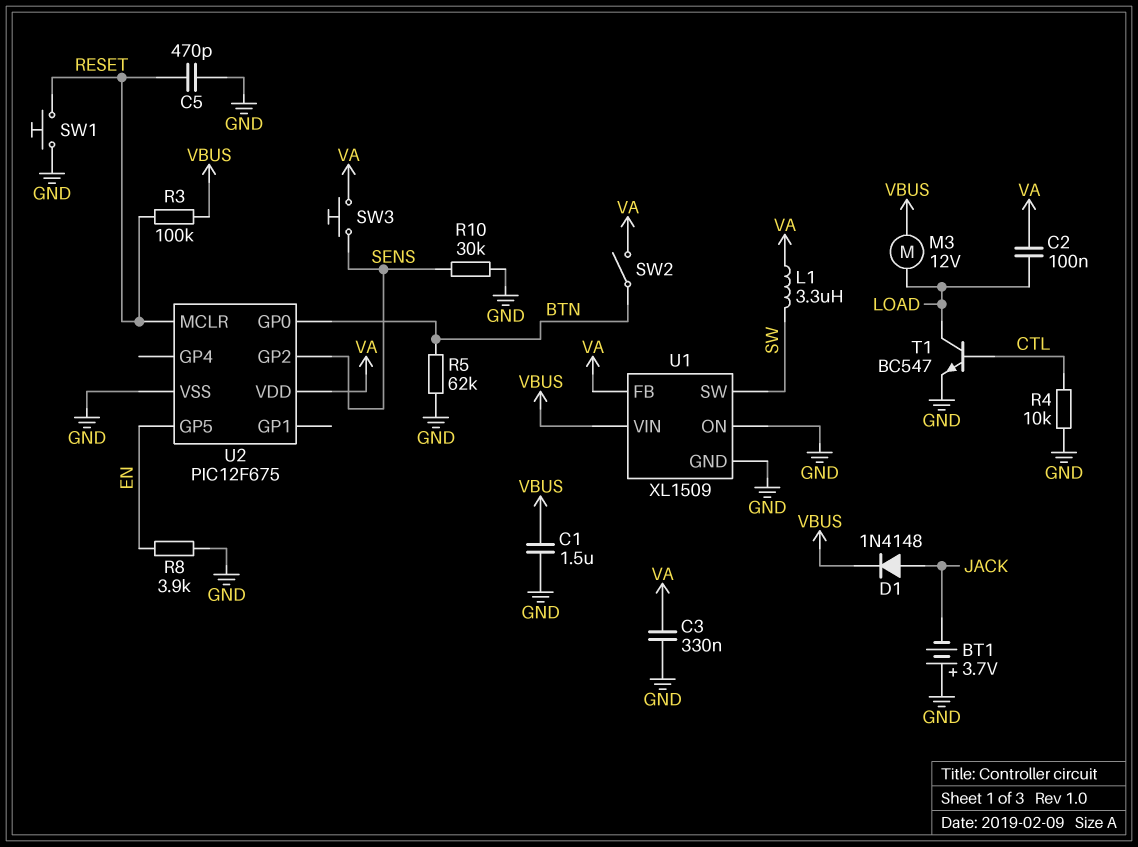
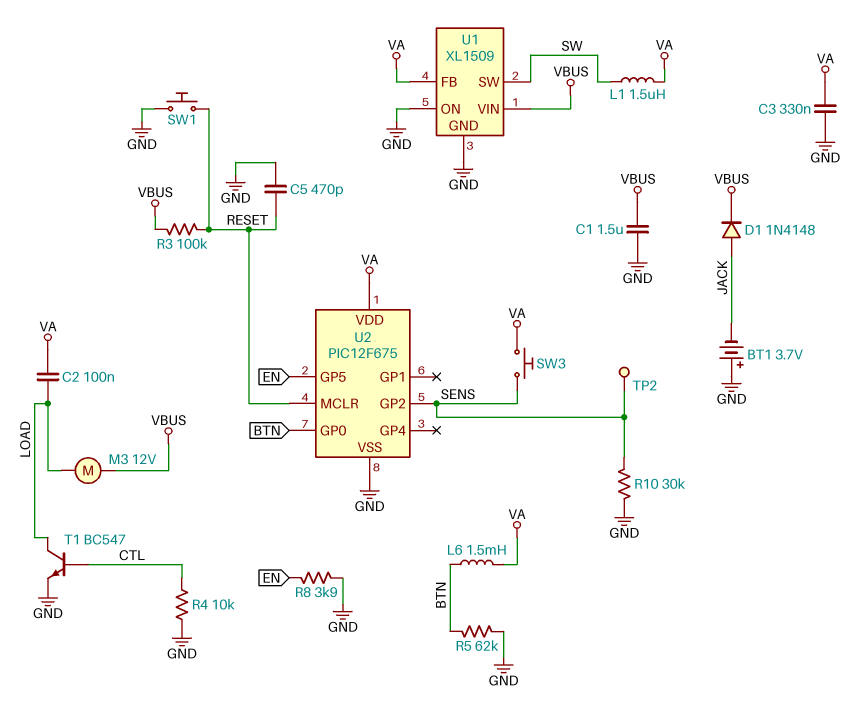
L1: 3.3uH (SW, VA) -> 1.5uH (SW, VA)
L6: none -> 1.5mH (BTN, VA)
SW2: switch (BTN, VA) -> none
TP2: none -> test point (SENS)

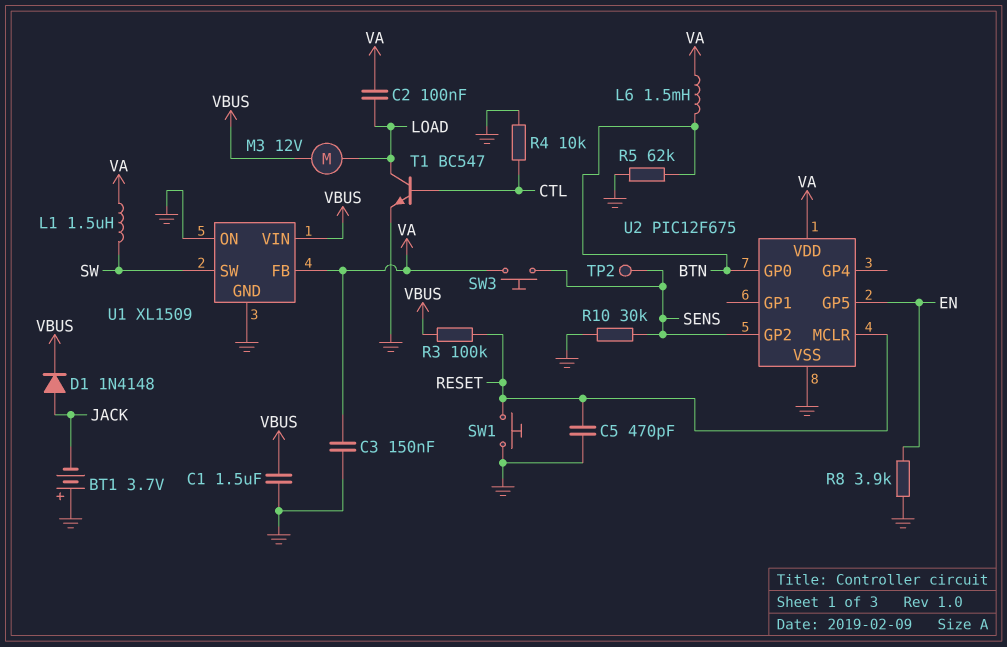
C3: 330nF (GND, VA) -> 150nF (GND, VA)

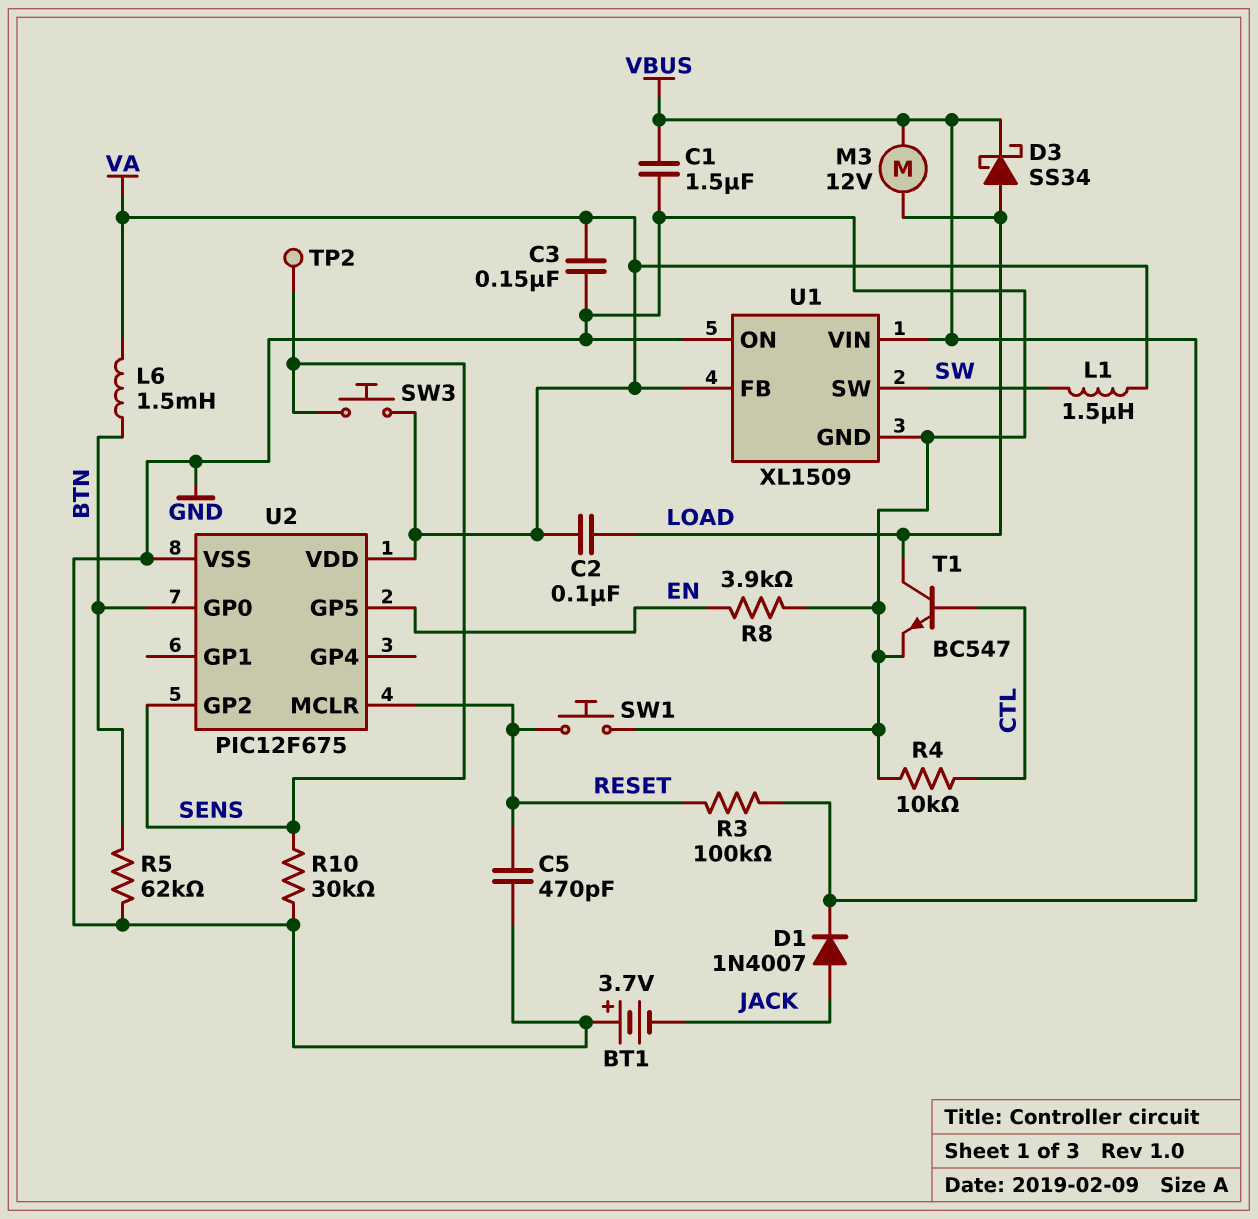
D1: diode 1N4148 (A JACK, K VBUS) -> diode 1N4007 (A JACK, K VBUS)
D3: none -> schottky SS34 (A LOAD, K VBUS)

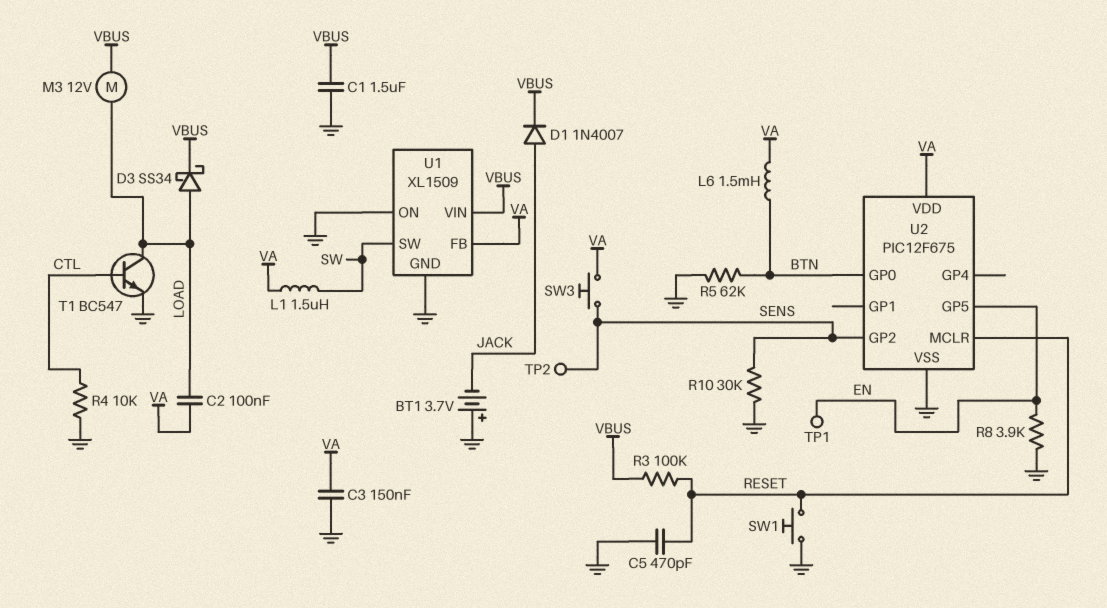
TP1: none -> test point (EN)

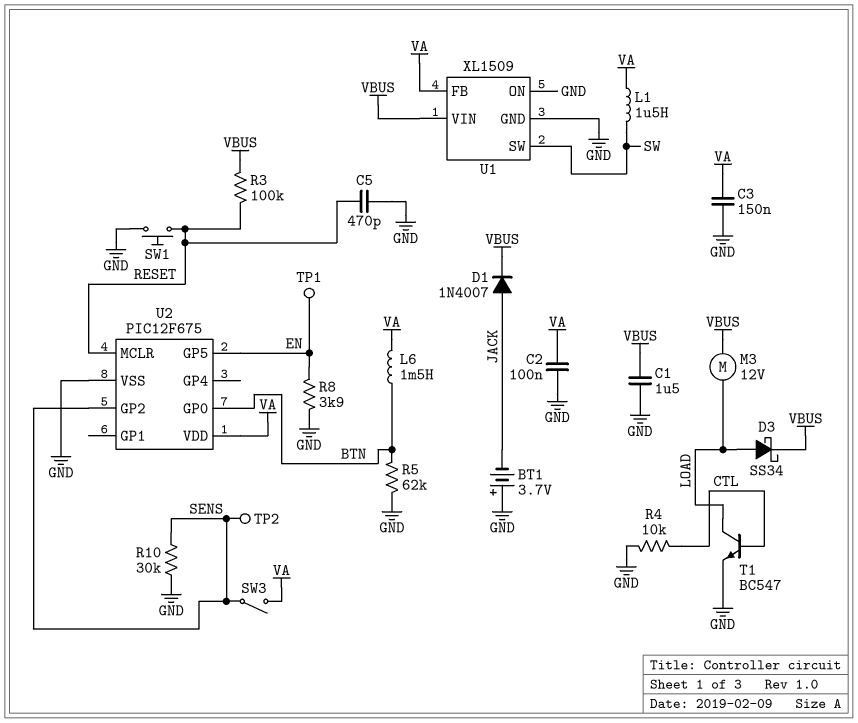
C2: 100nF (LOAD, VA) -> 100nF (GND, VA)
SW3: button (SENS, VA) -> switch (SENS, VA)

